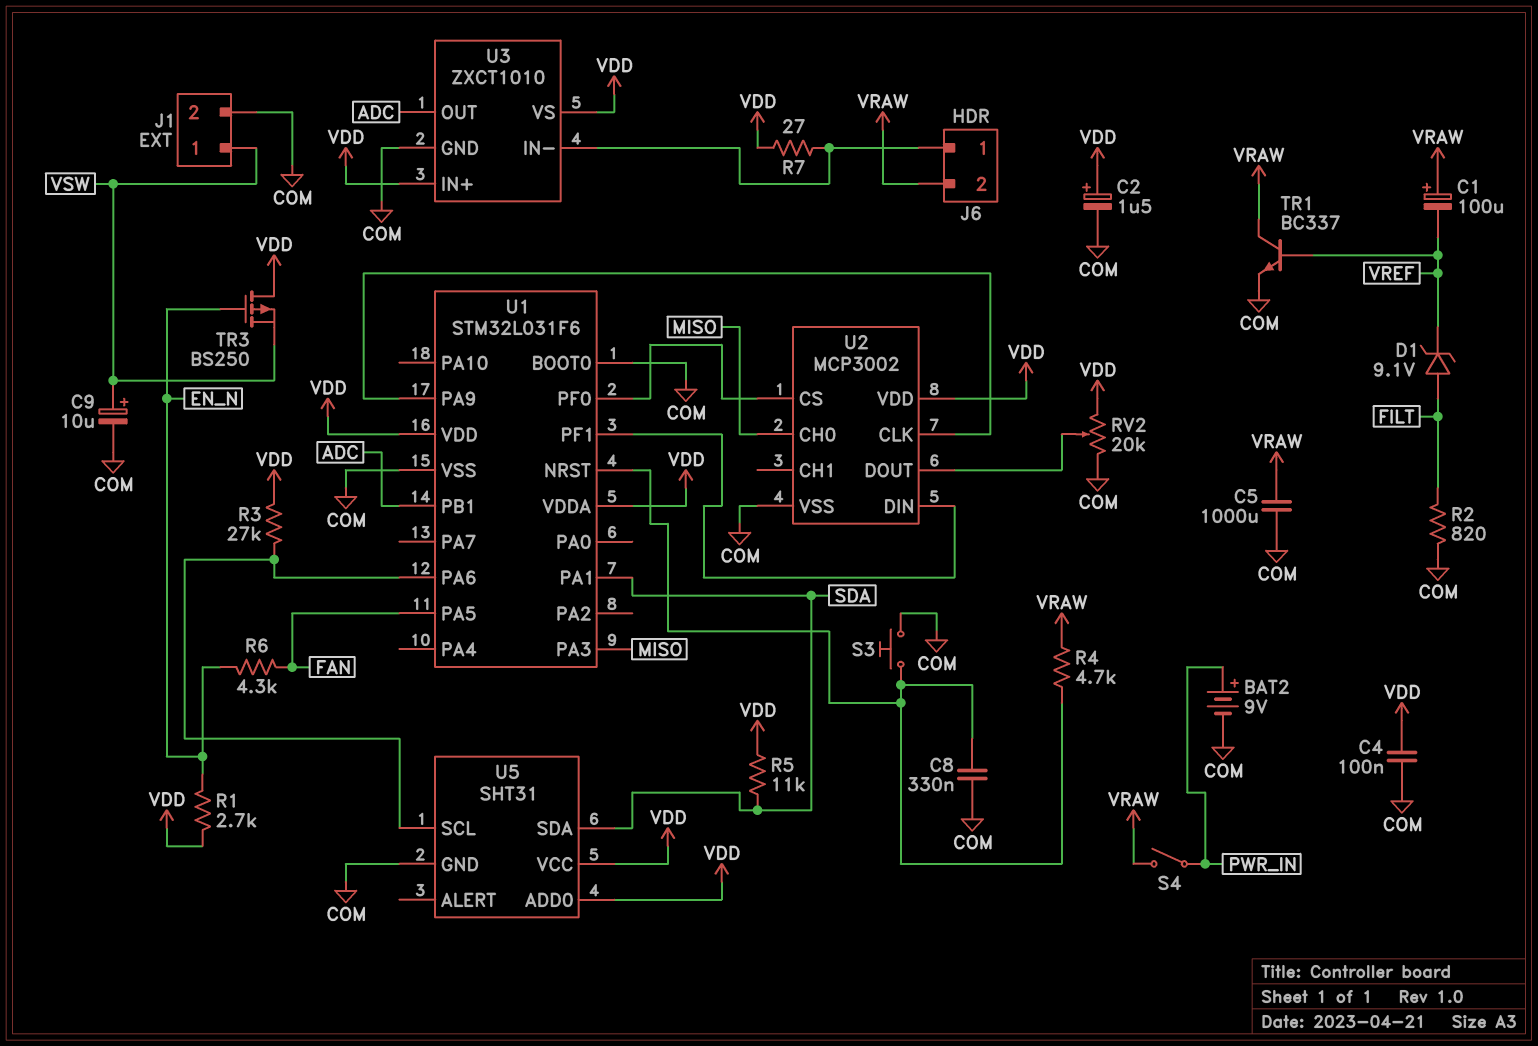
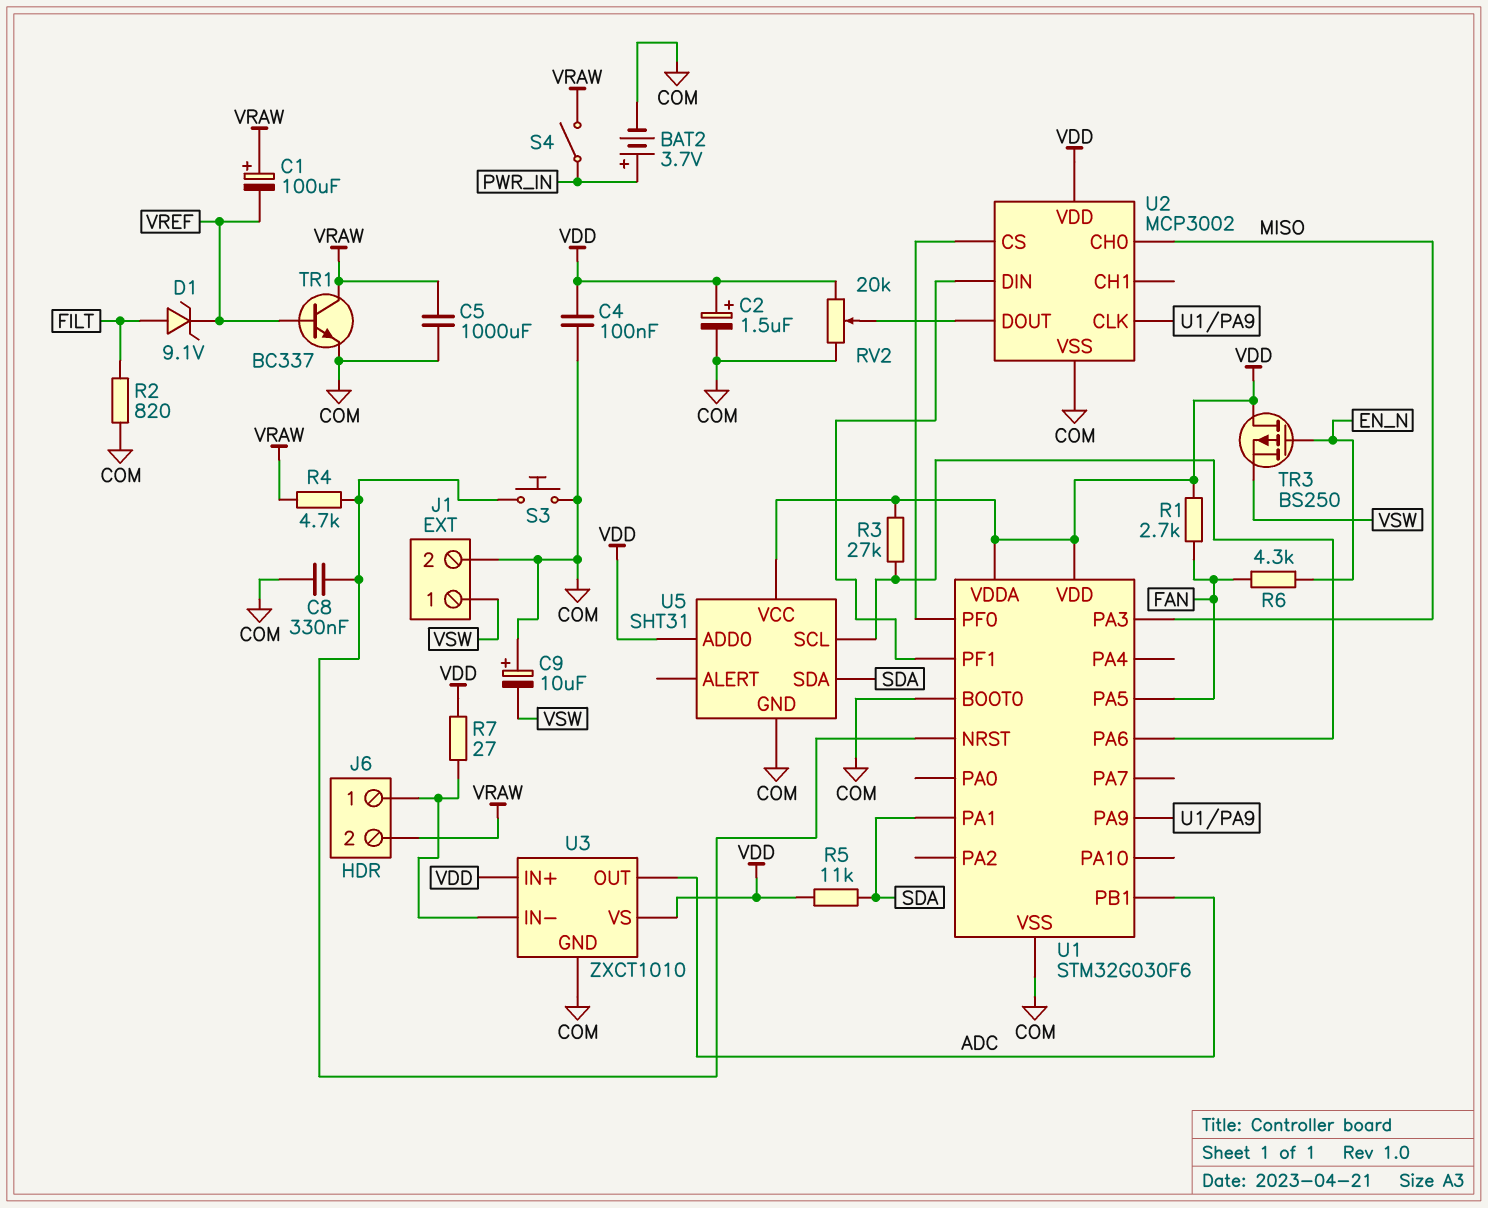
BAT2: 9V (plus PWR_IN, minus COM) -> 3.7V (plus PWR_IN, minus COM)
C9: 10uF (plus VSW, minus COM) -> 10uF (plus COM, minus VSW)
R1: 2.7k (EN_N, VDD) -> 2.7k (FAN, VDD)
U1: STM32L031F6 -> STM32G030F6

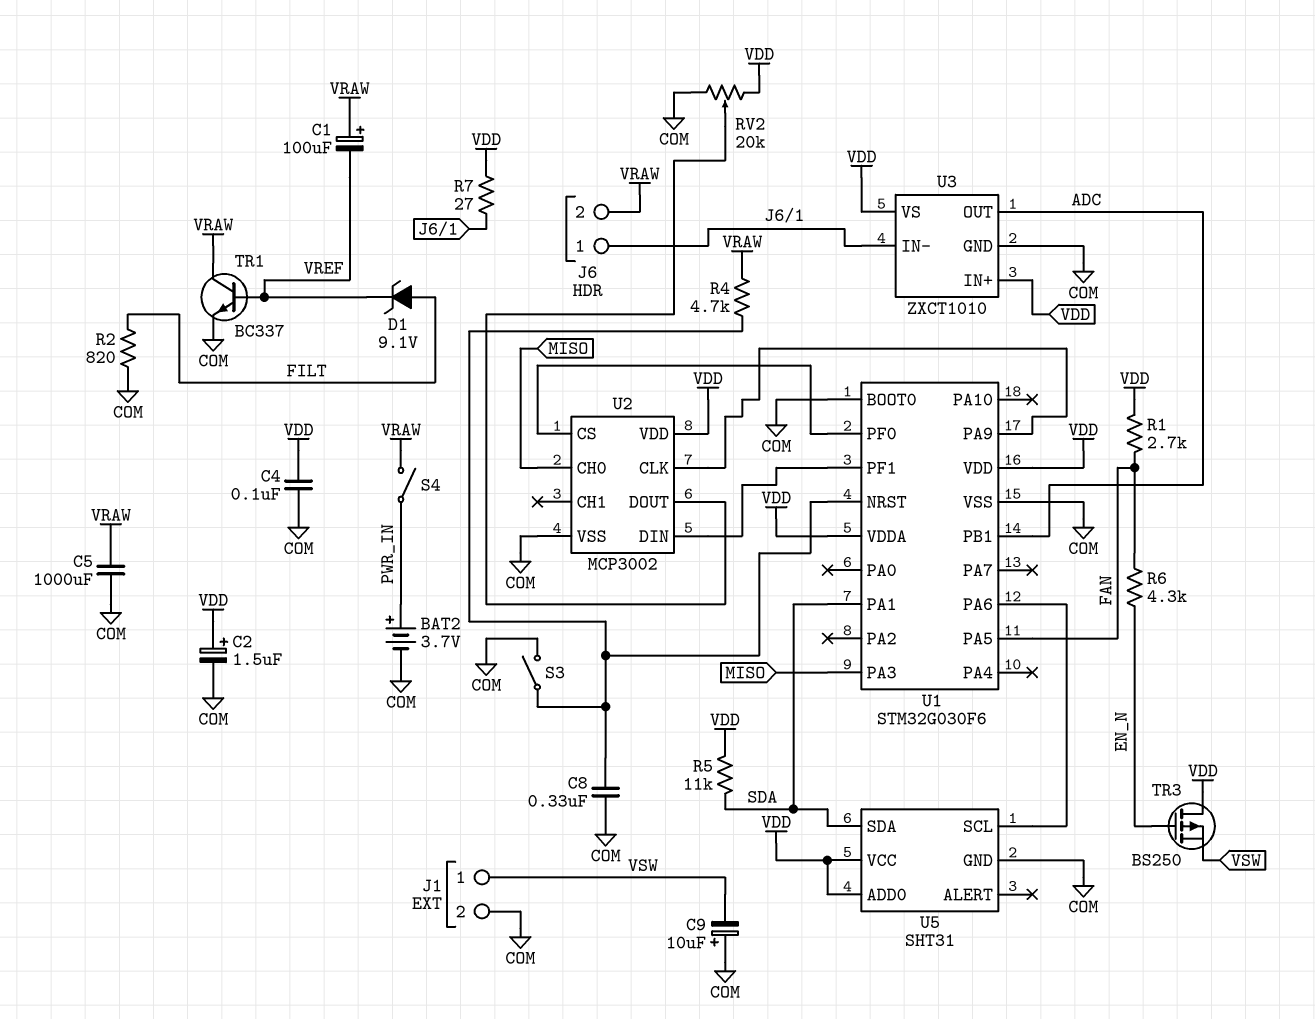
R3: 27k (U1/PA6, VDD) -> none
S3: button (COM, U1/NRST) -> switch (COM, U1/NRST)

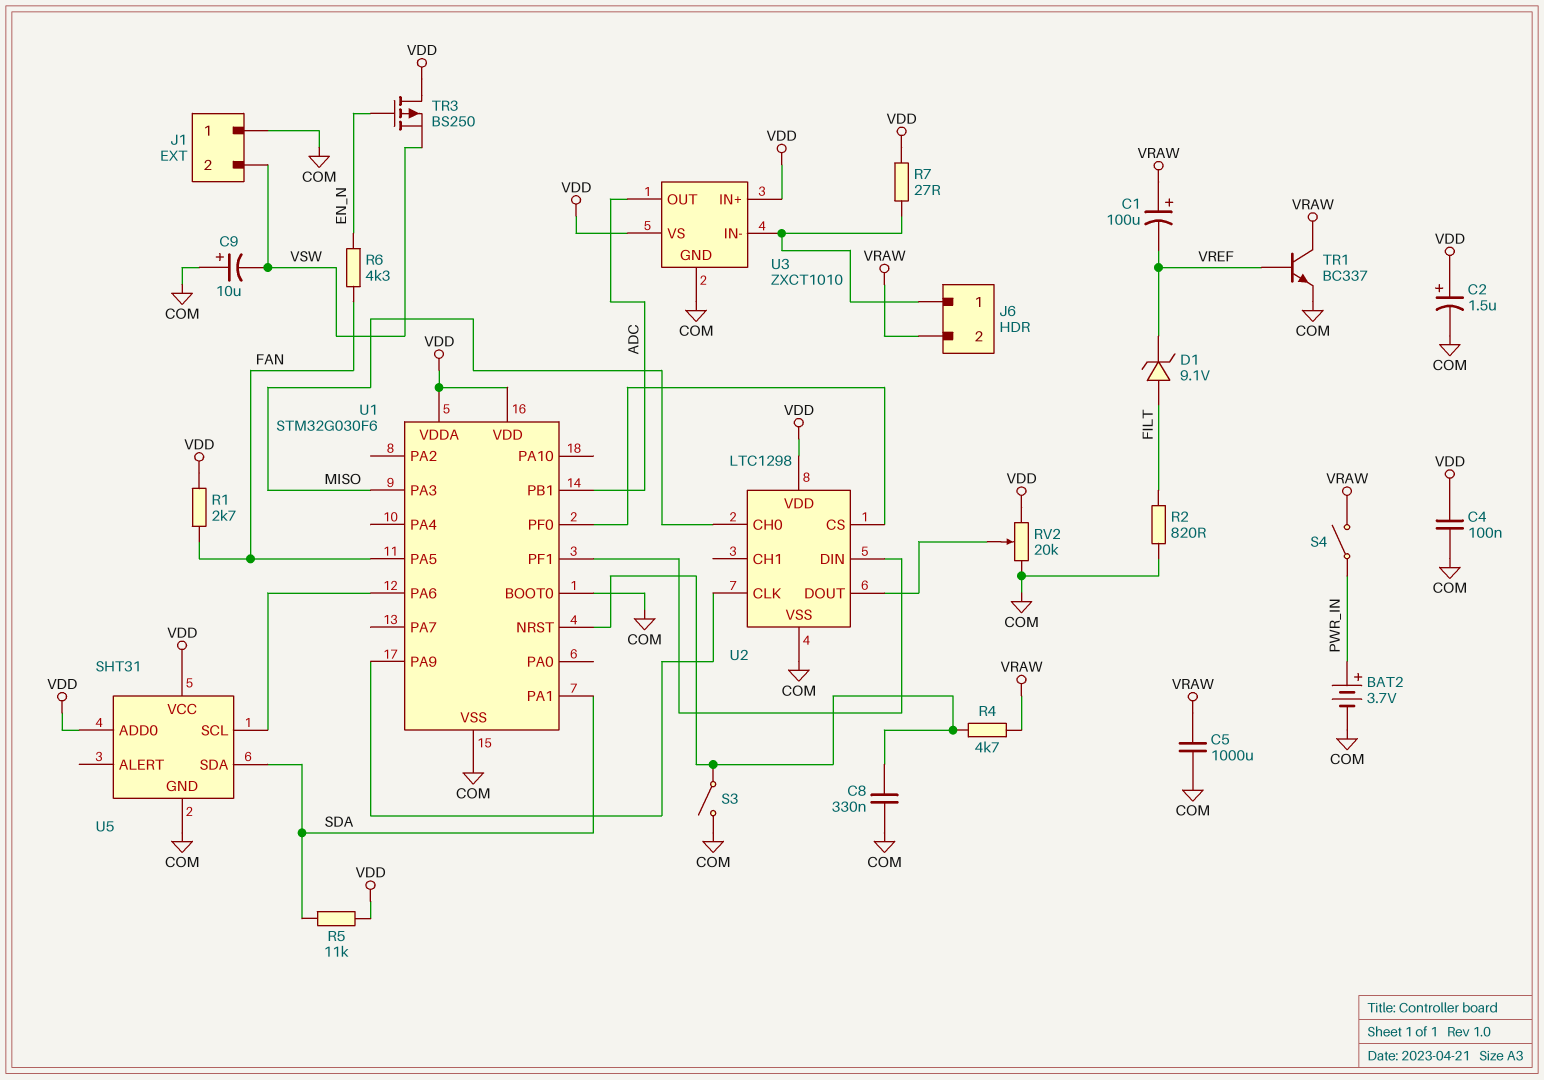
J1 pin 1: VSW -> COM
J1 pin 2: COM -> VSW
U2: MCP3002 -> LTC1298

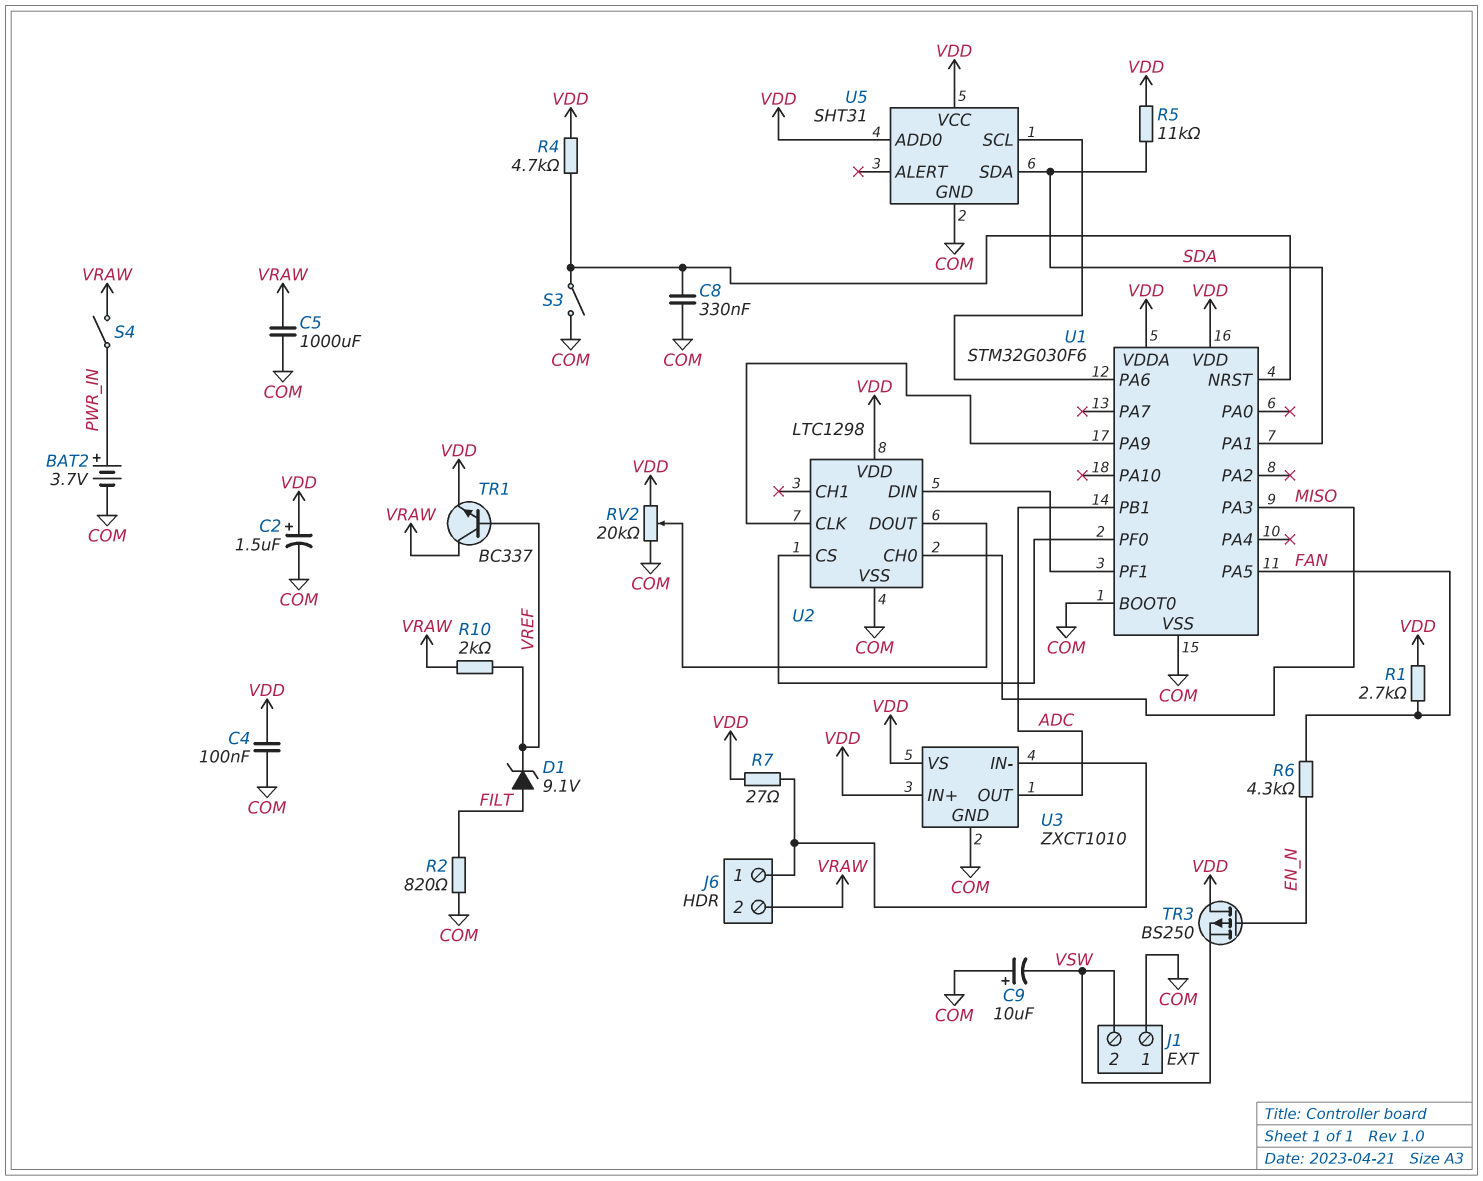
C1: 100uF (plus VRAW, minus VREF) -> none
R4: 4.7k (U1/NRST, VRAW) -> 4.7k (U1/NRST, VDD)
R10: none -> 2k (VRAW, VREF)
TR1: NPN BC337 (B VREF, C VRAW, E COM) -> NPN BC337 (B VREF, C VRAW, E VDD)

